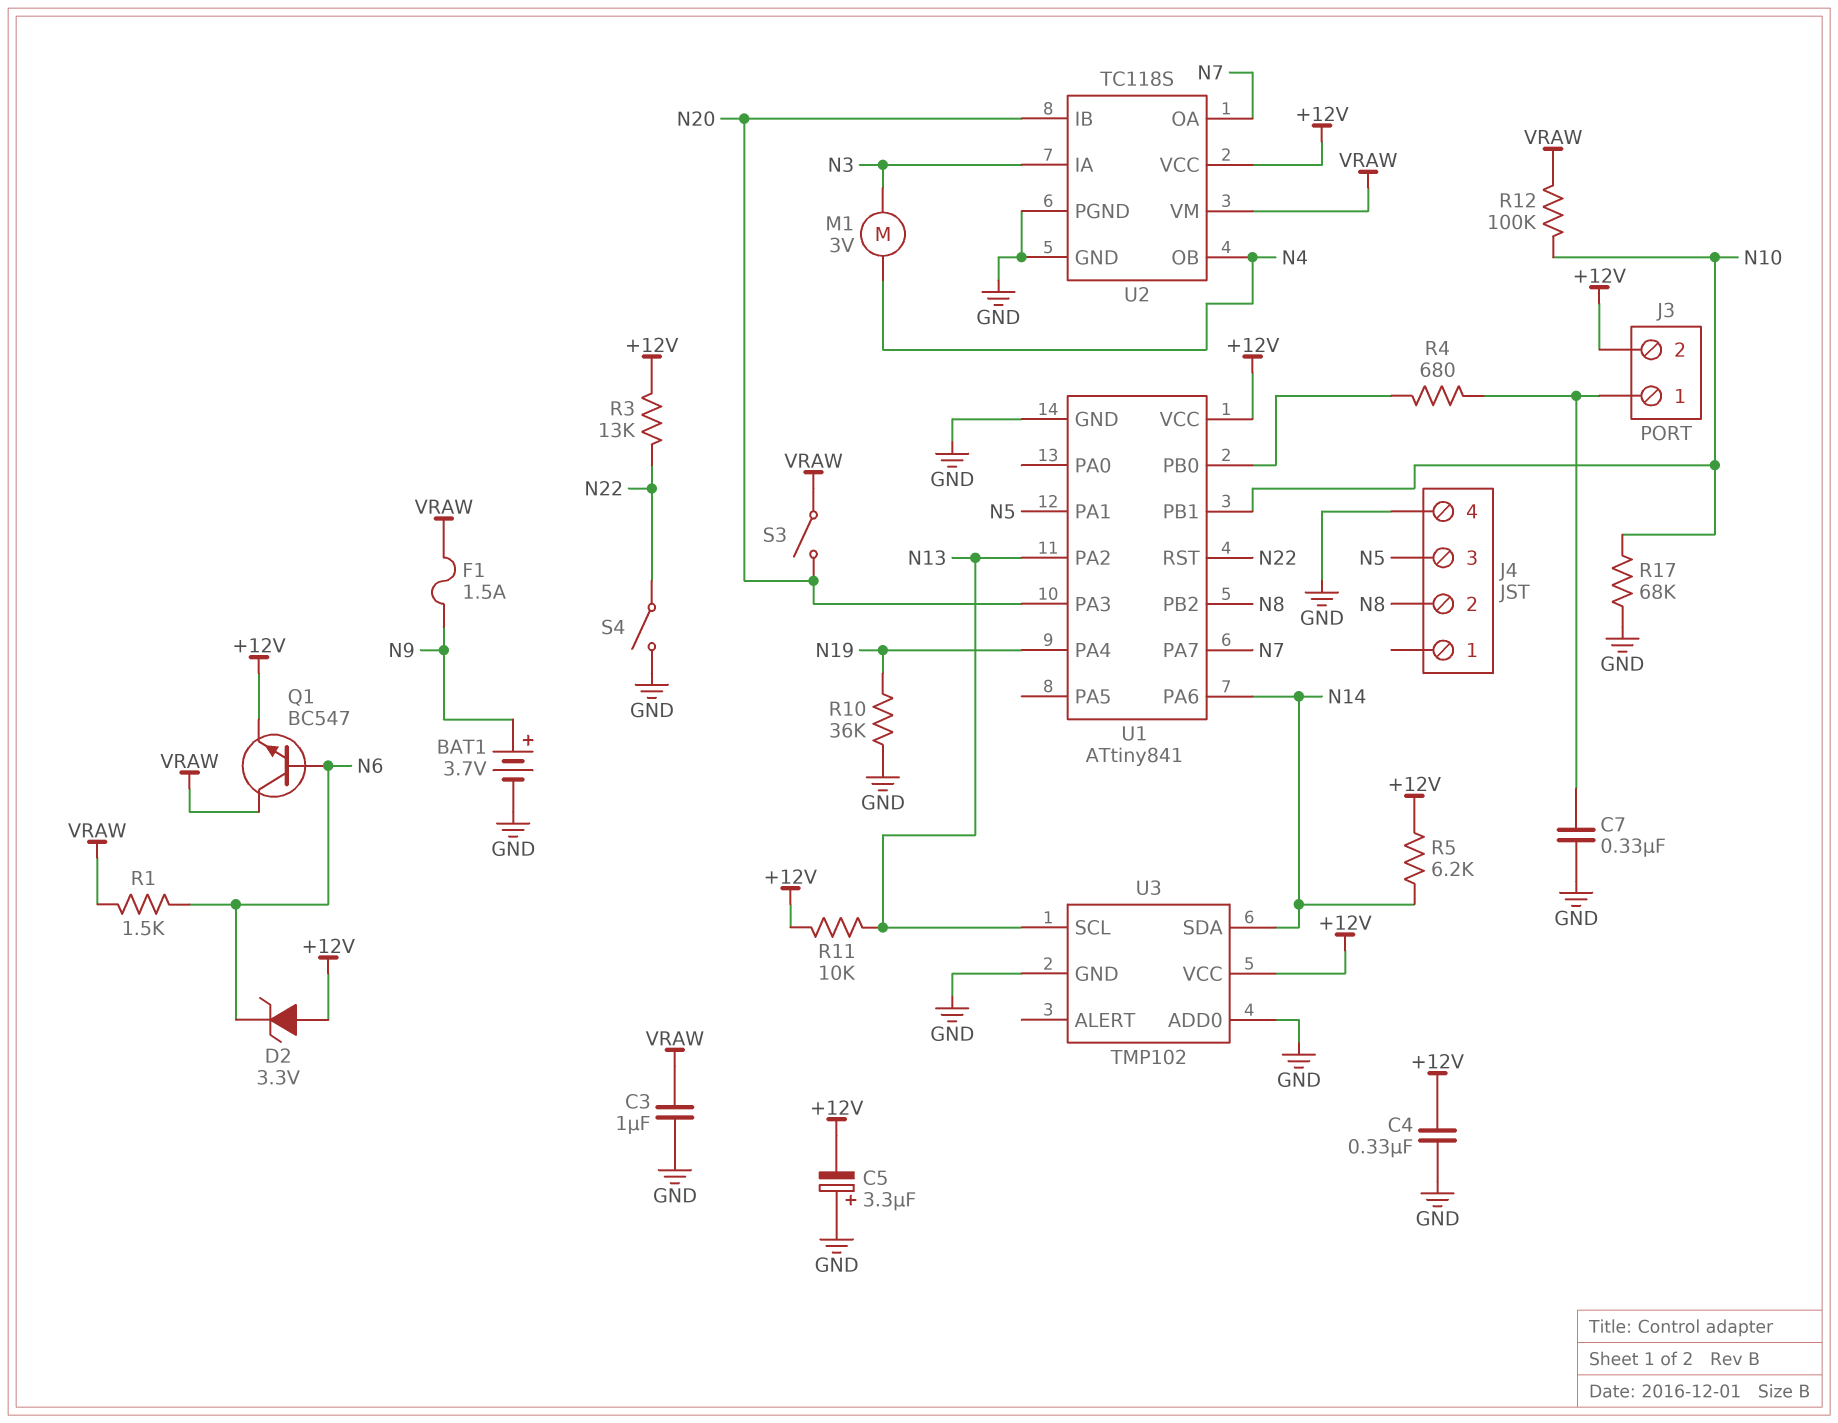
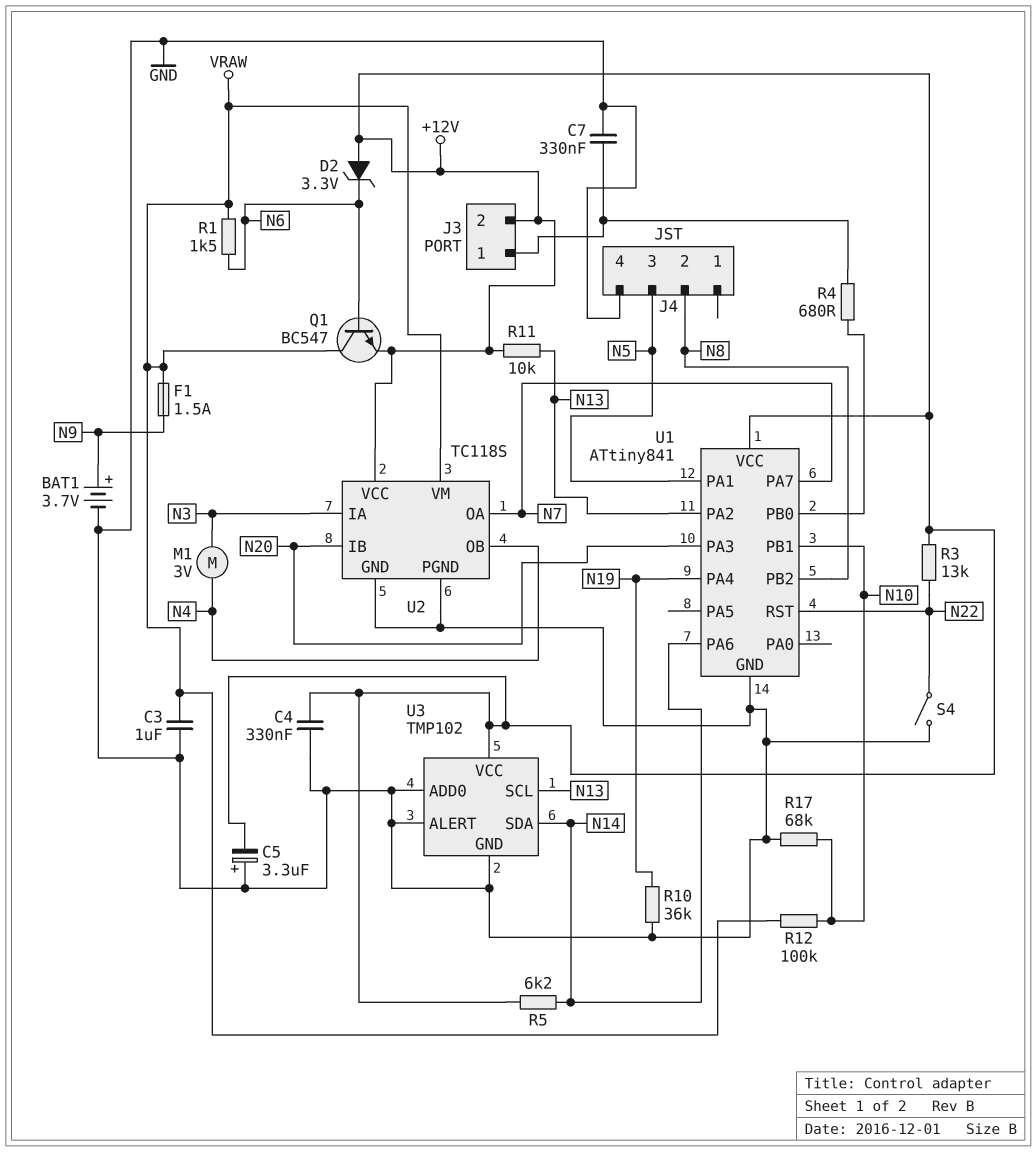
S3: switch (N20, VRAW) -> none
U3 pin ALERT: none -> GND

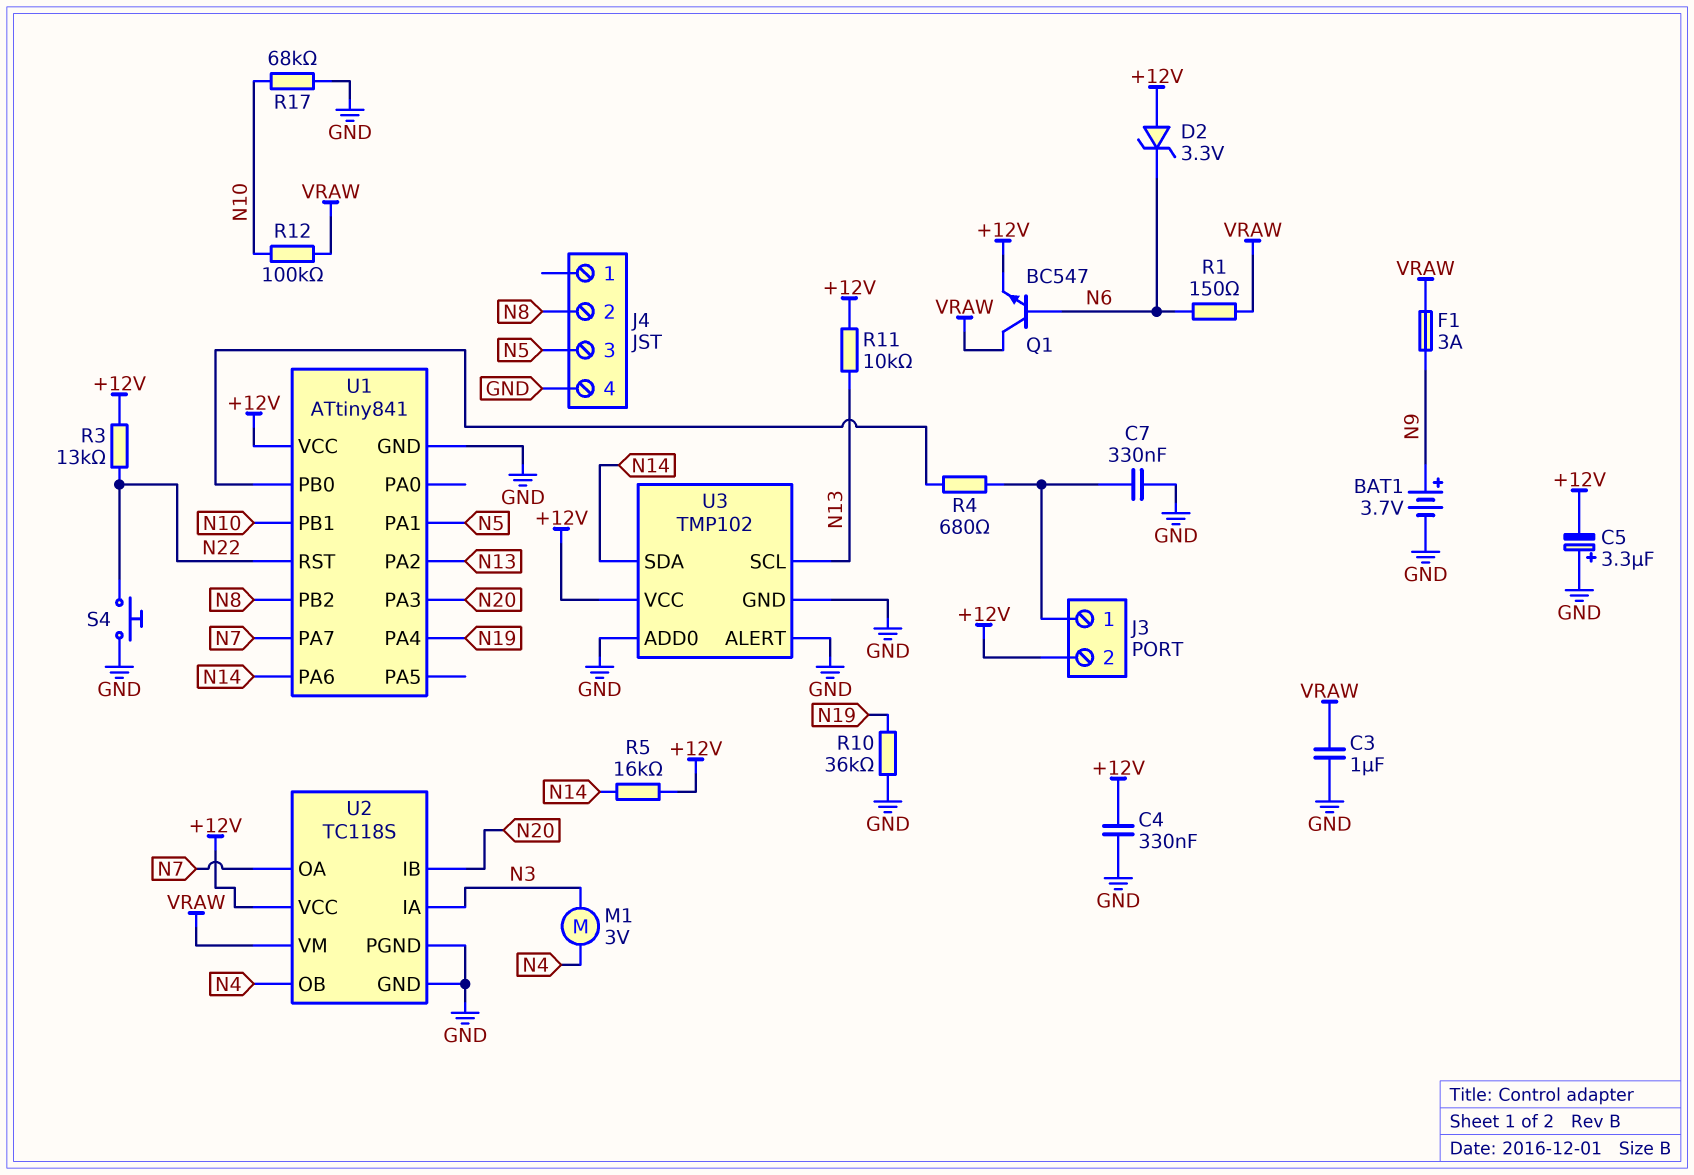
F1: 1.5A (N9, VRAW) -> 3A (N9, VRAW)
R1: 1.5k (N6, VRAW) -> 150 (N6, VRAW)
R5: 6.2k (+12V, N14) -> 16k (+12V, N14)
S4: switch (GND, N22) -> button (GND, N22)

